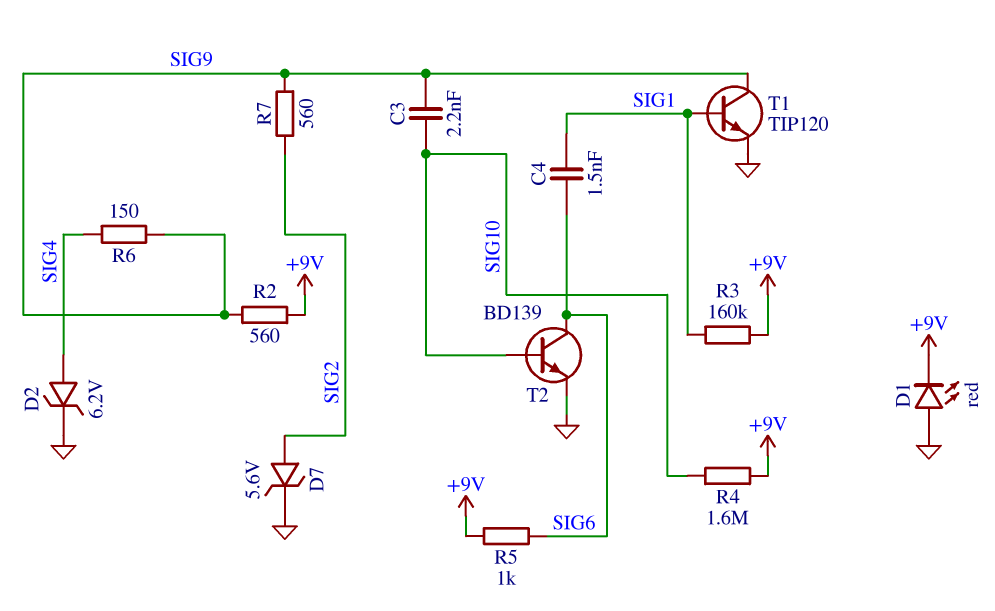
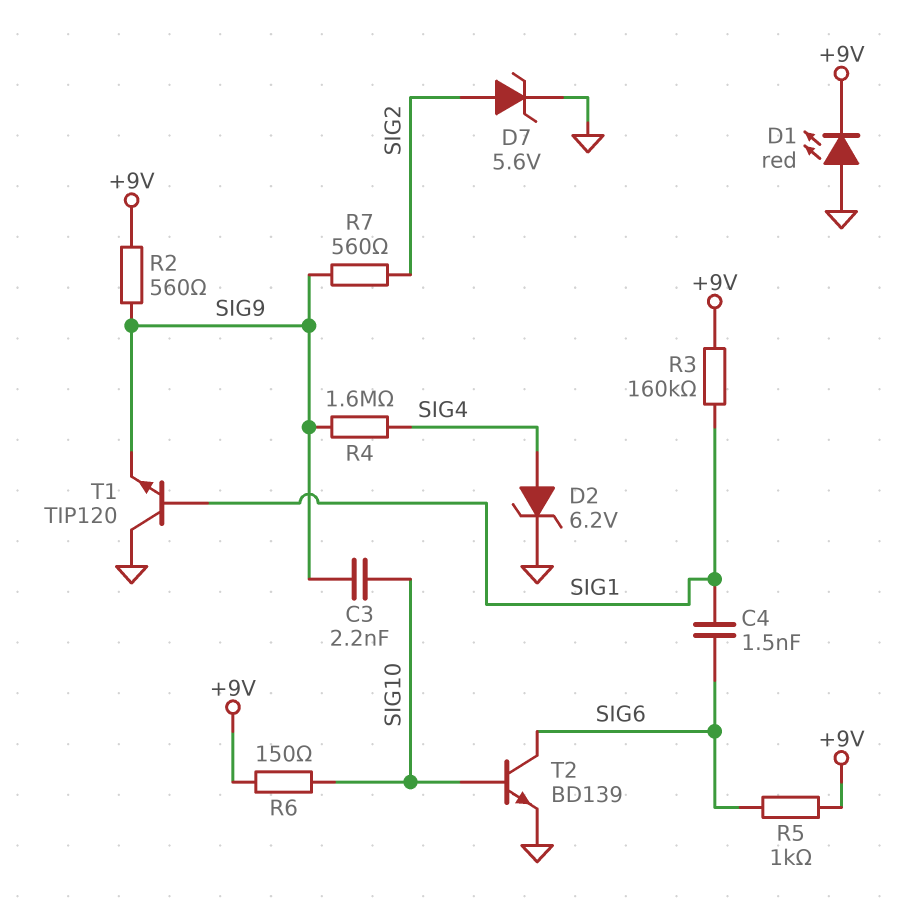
R4: 1.6M (+9V, SIG10) -> 1.6M (SIG4, SIG9)
R6: 150 (SIG4, SIG9) -> 150 (+9V, SIG10)
T1: NPN TIP120 (B SIG1, C SIG9, E GND) -> NPN TIP120 (B SIG1, C GND, E SIG9)

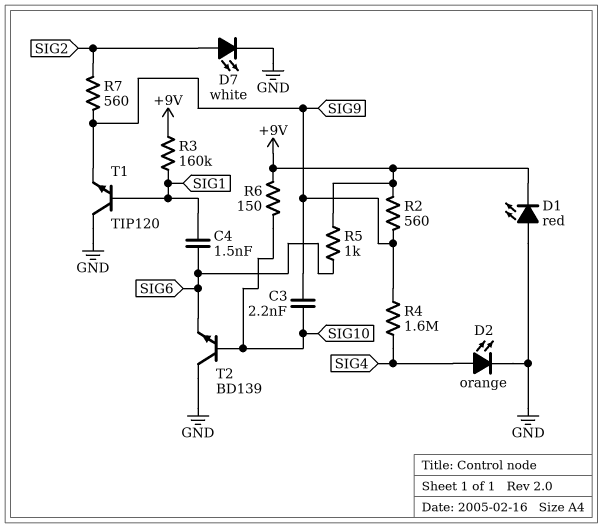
D2: zener 6.2V (A SIG4, K GND) -> LED orange (A SIG4, K GND)
D7: zener 5.6V (A SIG2, K GND) -> LED white (A SIG2, K GND)
T2: NPN BD139 (B SIG10, C SIG6, E GND) -> NPN BD139 (B SIG10, C GND, E SIG6)

